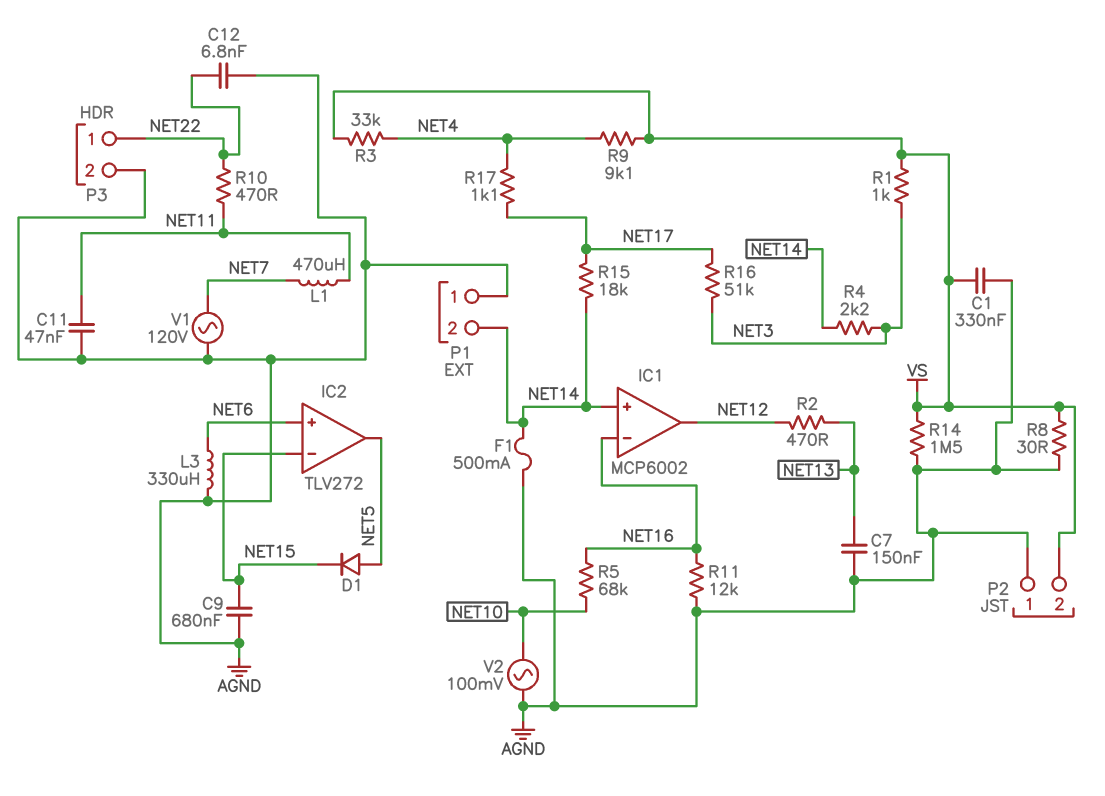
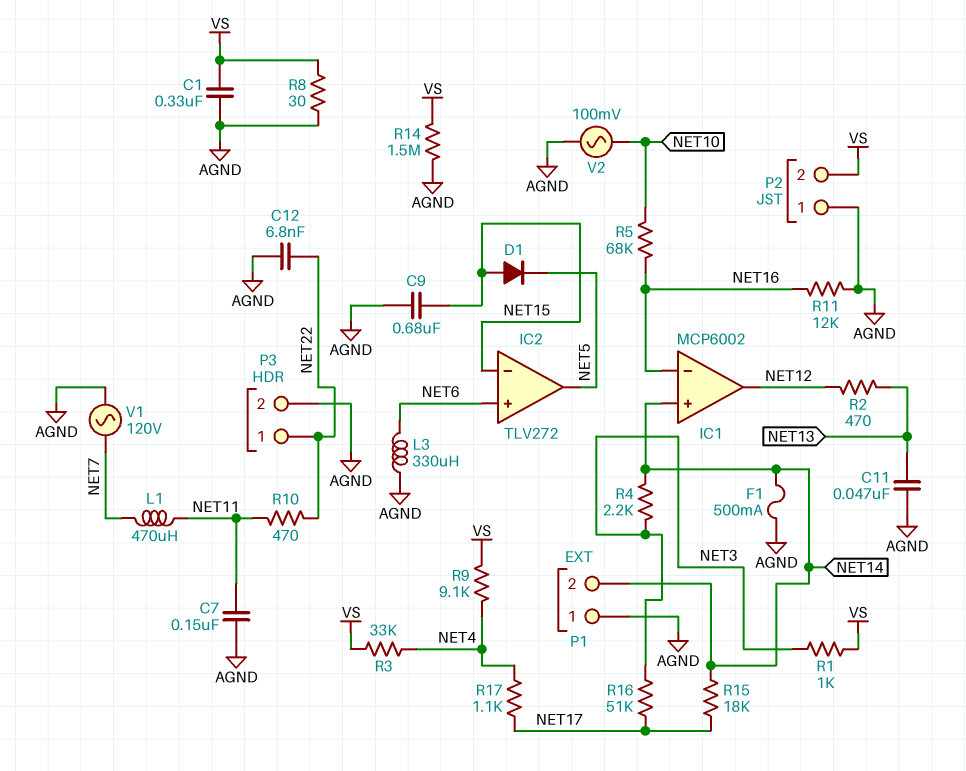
C7: 150nF (AGND, NET13) -> 150nF (AGND, NET11)
C11: 47nF (AGND, NET11) -> 47nF (AGND, NET13)
D1: diode (A NET5, K NET15) -> diode (A NET15, K NET5)

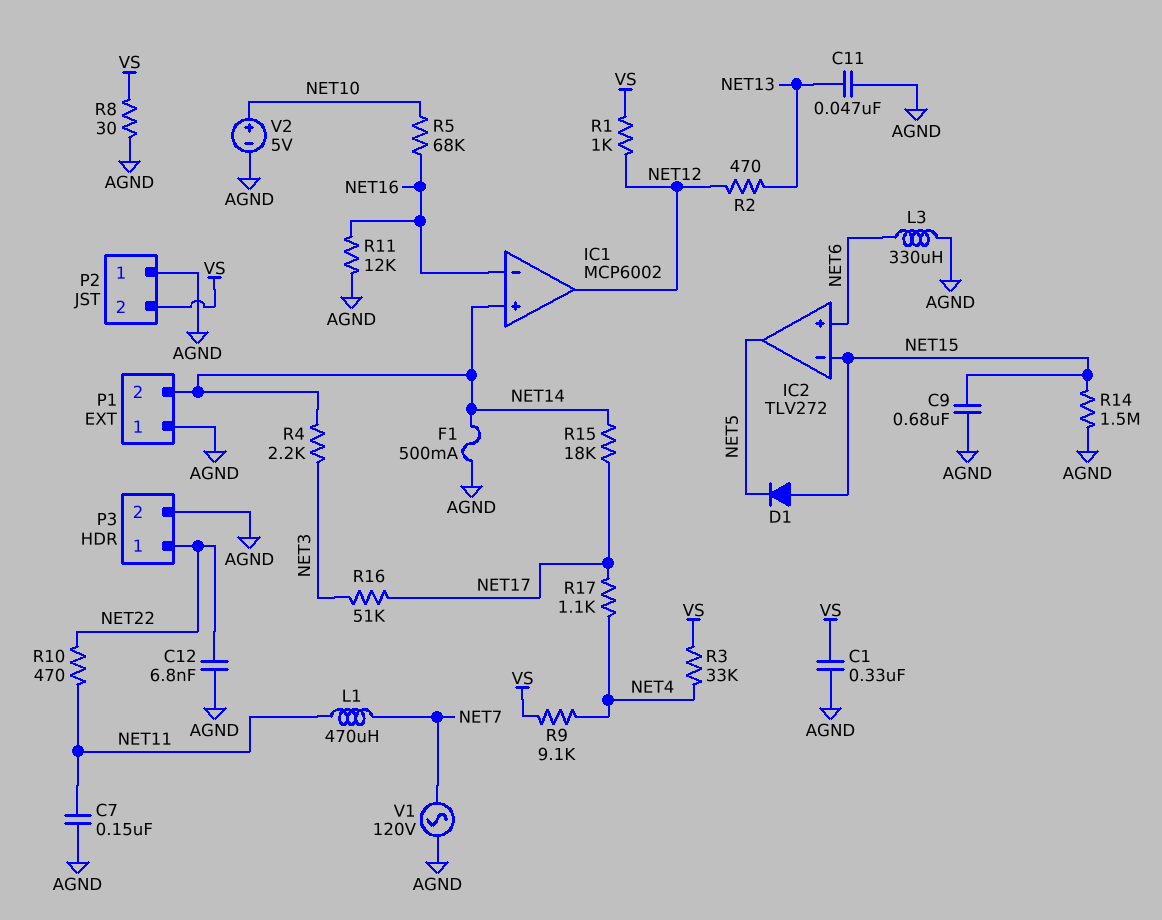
R1: 1k (NET3, VS) -> 1k (NET12, VS)
R14: 1.5M (AGND, VS) -> 1.5M (AGND, NET15)
V2: AC 100mV (AGND, NET10) -> 5V (plus NET10, minus AGND)

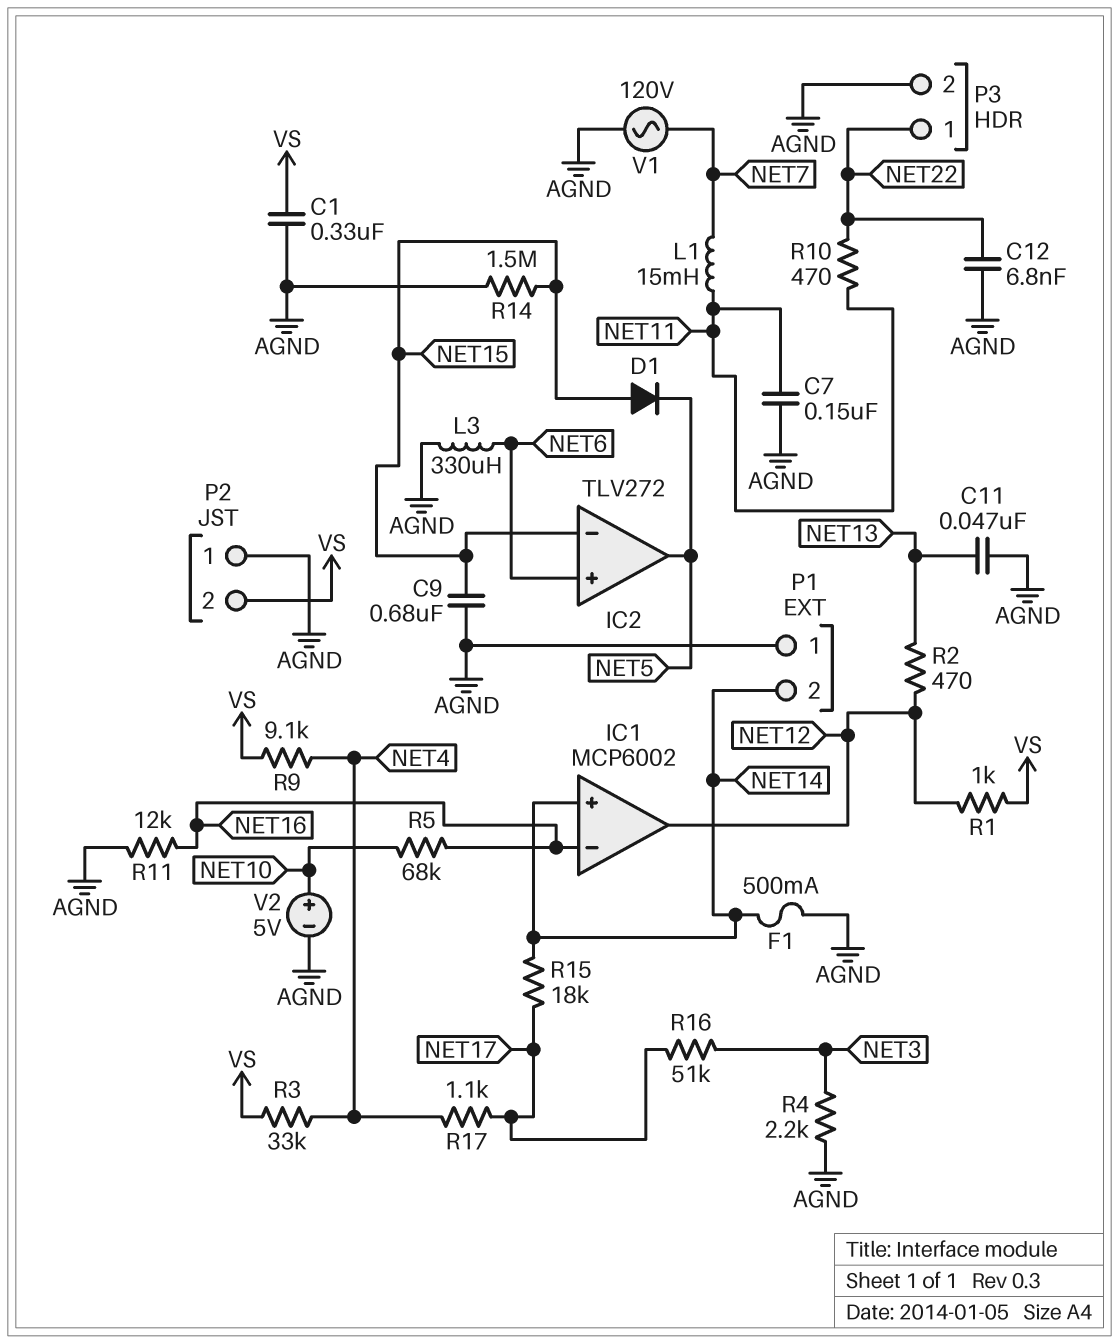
L1: 470uH (NET7, NET11) -> 15mH (NET7, NET11)
R4: 2.2k (NET3, NET14) -> 2.2k (AGND, NET3)
R8: 30 (AGND, VS) -> none

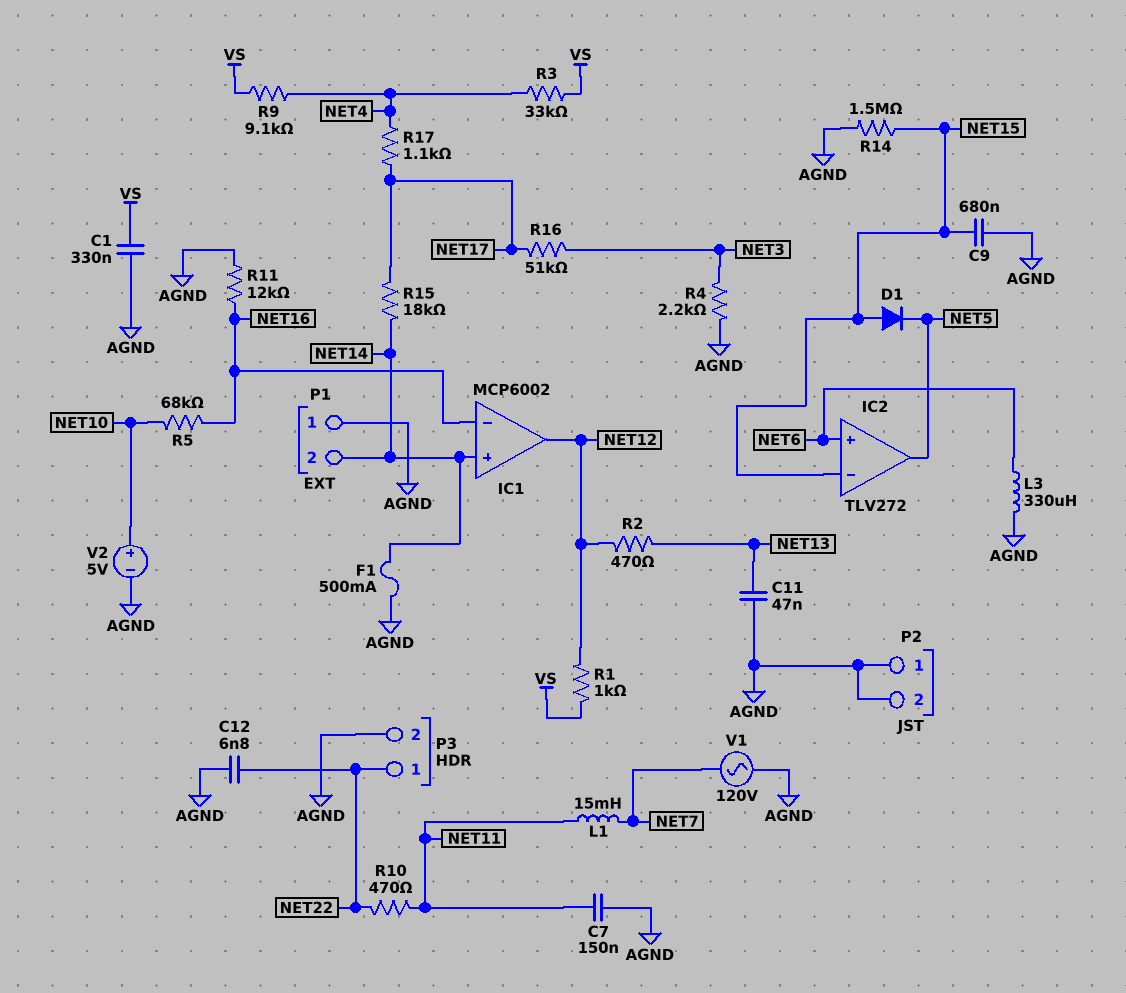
P2 pin 2: VS -> AGND

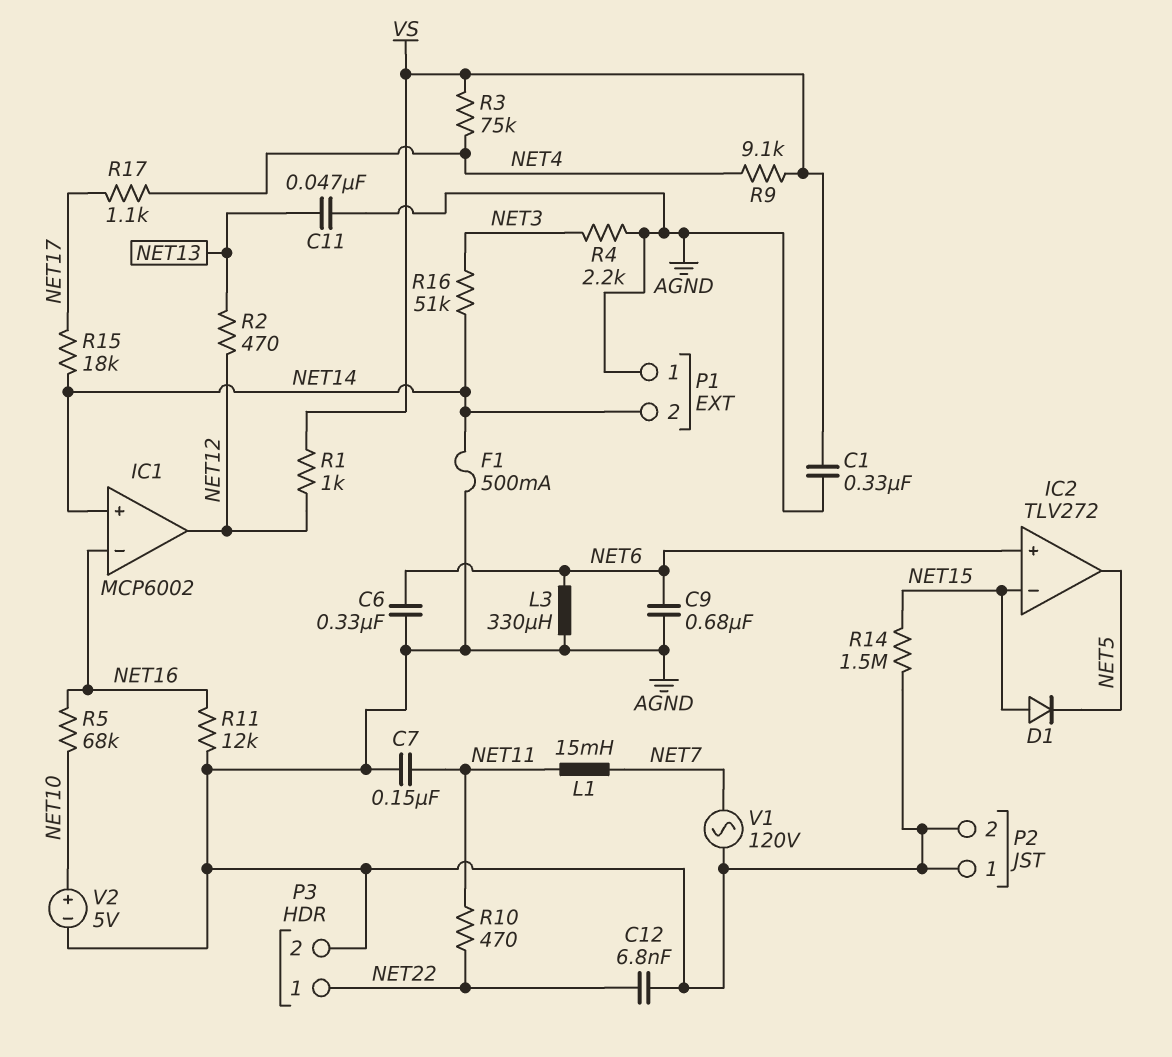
C6: none -> 330nF (AGND, NET6)
C9: 680nF (AGND, NET15) -> 680nF (AGND, NET6)
R3: 33k (NET4, VS) -> 75k (NET4, VS)
R16: 51k (NET3, NET17) -> 51k (NET3, NET14)

